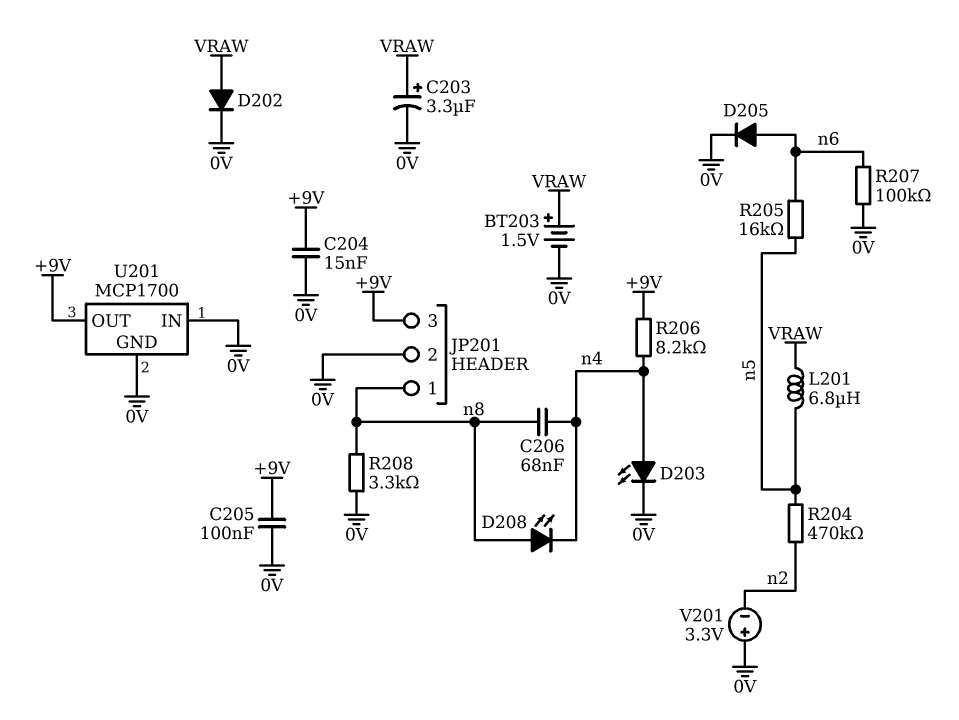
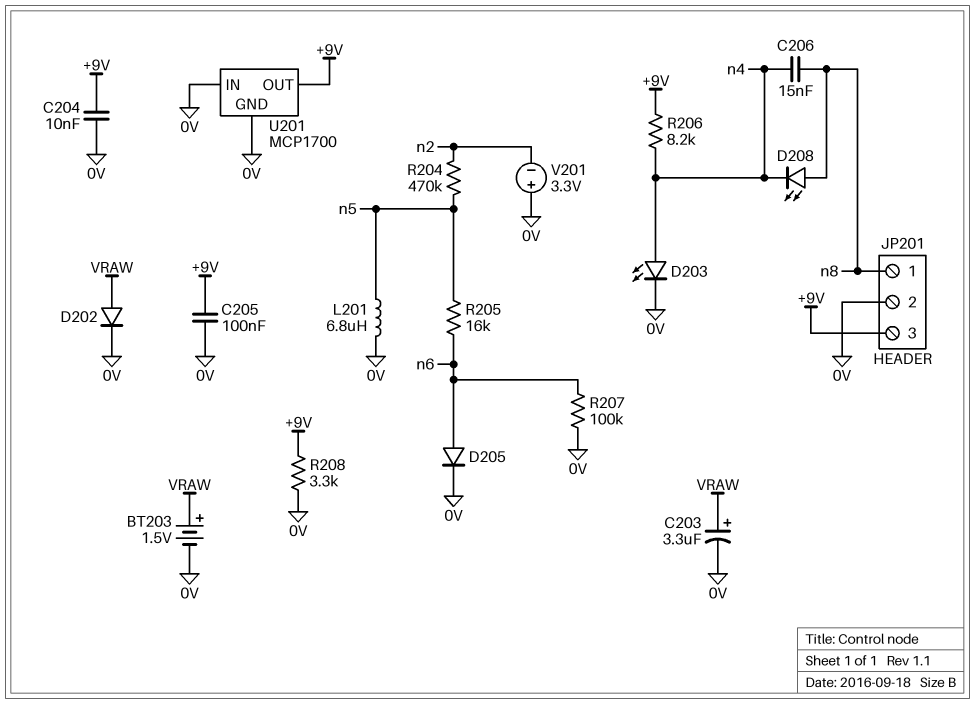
C204: 15nF (+9V, 0V) -> 10nF (+9V, 0V)
C206: 68nF (n4, n8) -> 15nF (n4, n8)
L201: 6.8uH (VRAW, n5) -> 6.8uH (0V, n5)
R208: 3.3k (0V, n8) -> 3.3k (+9V, 0V)

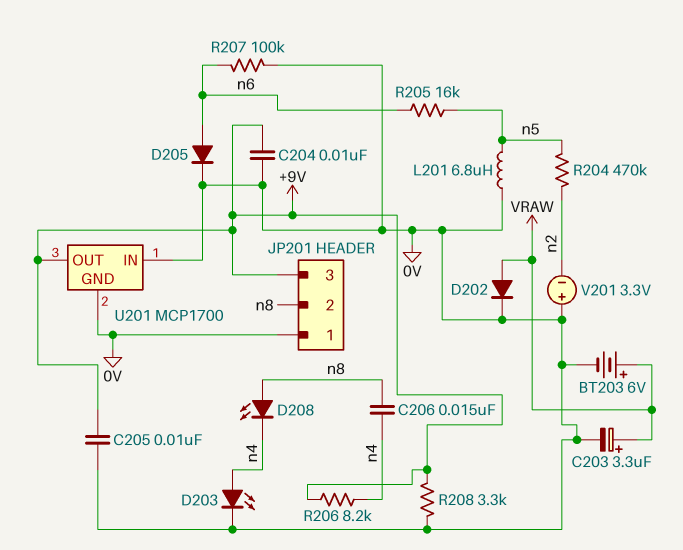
BT203: 1.5V (plus VRAW, minus 0V) -> 6V (plus VRAW, minus 0V)
C205: 100nF (+9V, 0V) -> 10nF (+9V, 0V)
JP201 pin 1: n8 -> 0V
JP201 pin 2: 0V -> n8

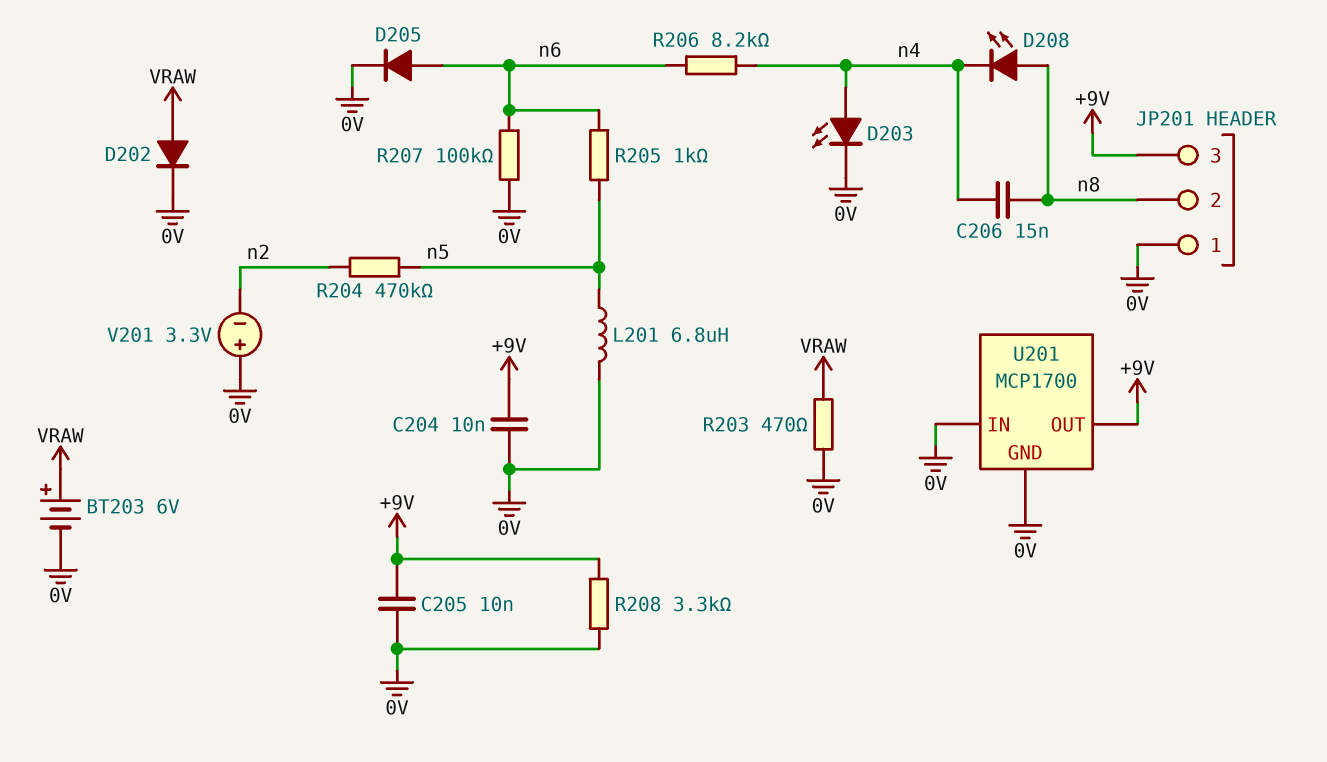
C203: 3.3uF (plus VRAW, minus 0V) -> none
R203: none -> 470 (0V, VRAW)
R205: 16k (n5, n6) -> 1k (n5, n6)
R206: 8.2k (+9V, n4) -> 8.2k (n4, n6)

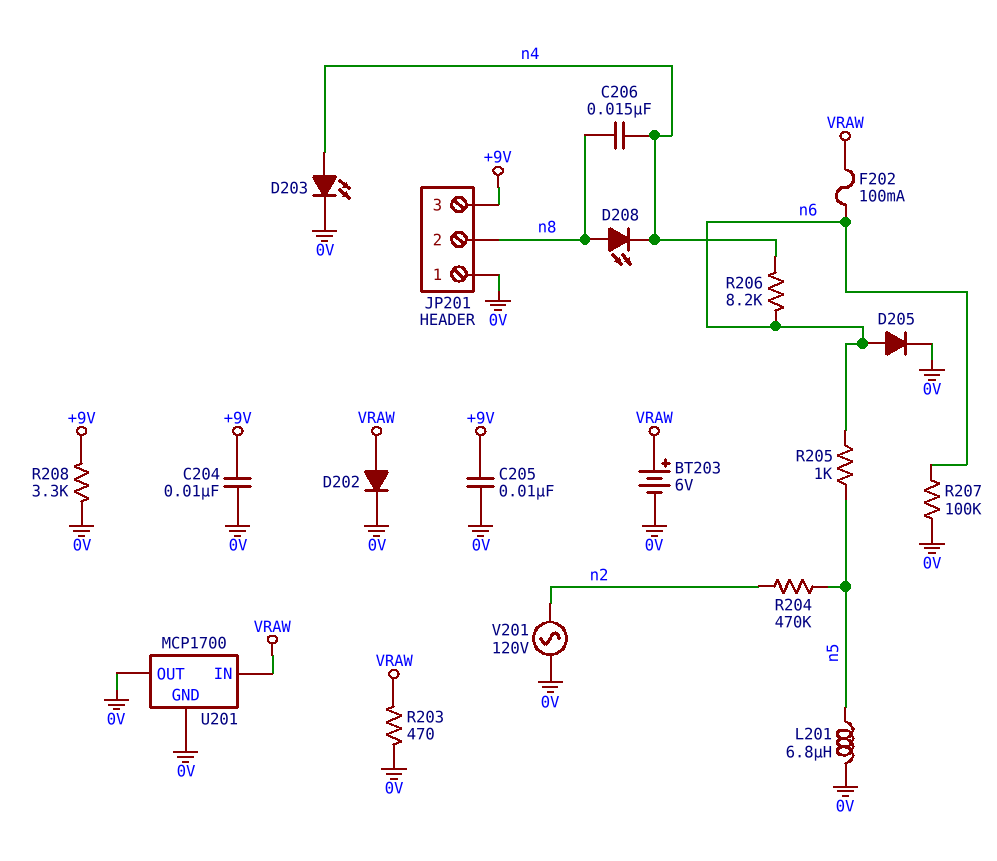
F202: none -> 100mA (VRAW, n6)
U201 pin IN: 0V -> VRAW
U201 pin OUT: +9V -> 0V
V201: 3.3V (plus 0V, minus n2) -> AC 120V (0V, n2)

